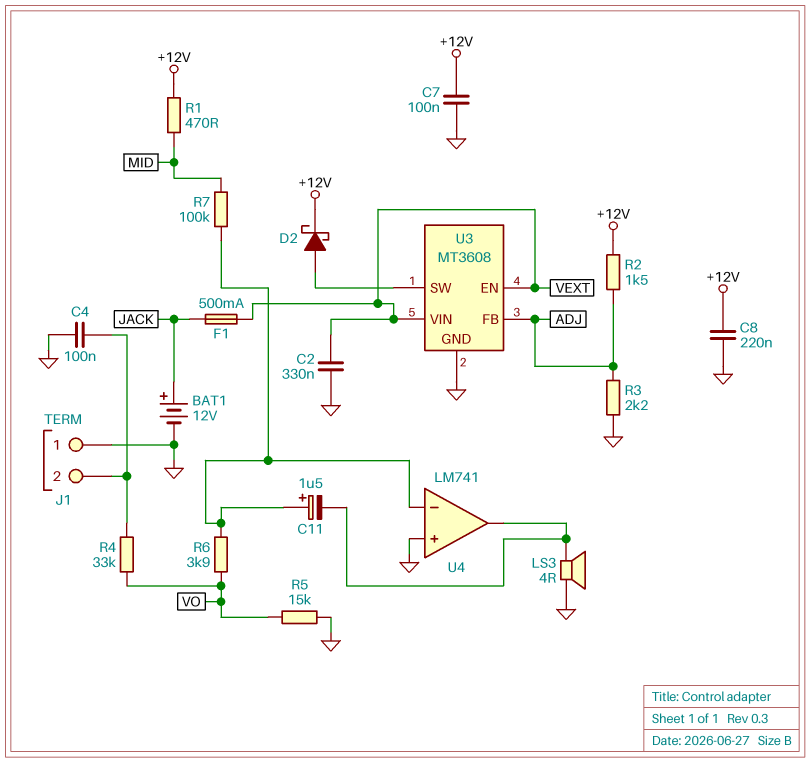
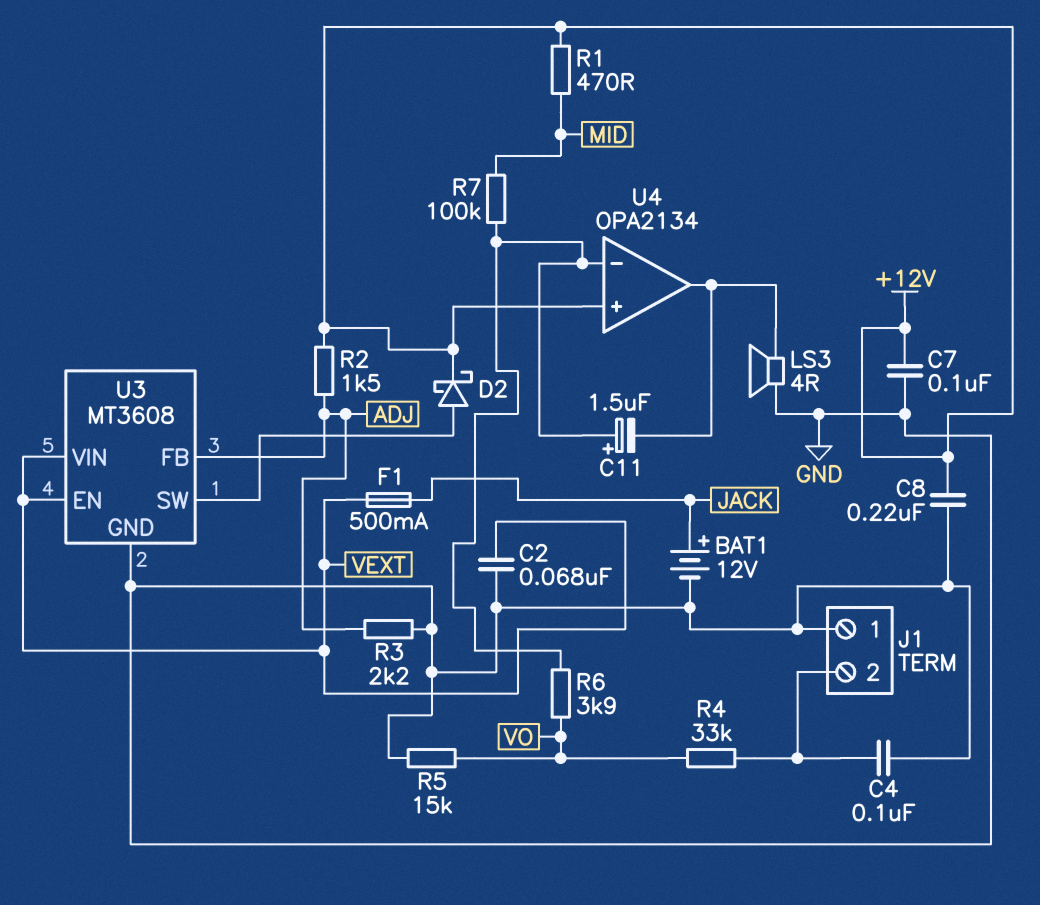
C2: 330nF (GND, VEXT) -> 68nF (GND, VEXT)
U4: LM741 -> OPA2134
U4 pin in+: GND -> +12V

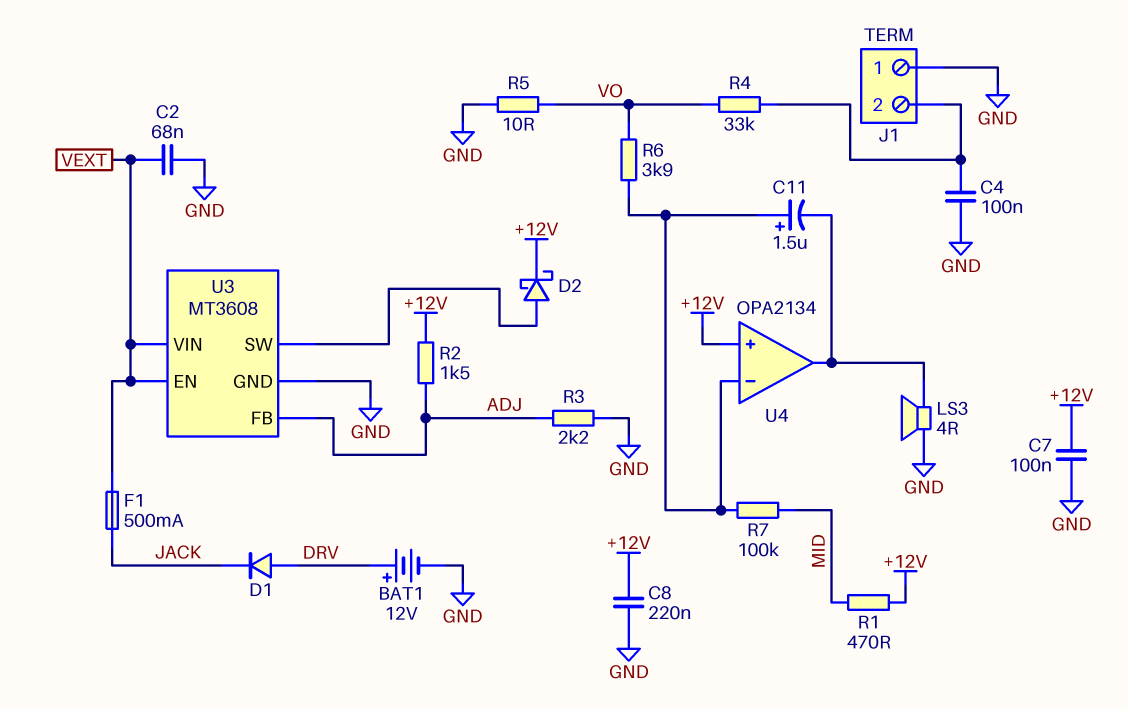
BAT1: 12V (plus JACK, minus GND) -> 12V (plus DRV, minus GND)
D1: none -> diode (A DRV, K JACK)
R5: 15k (GND, VO) -> 10 (GND, VO)

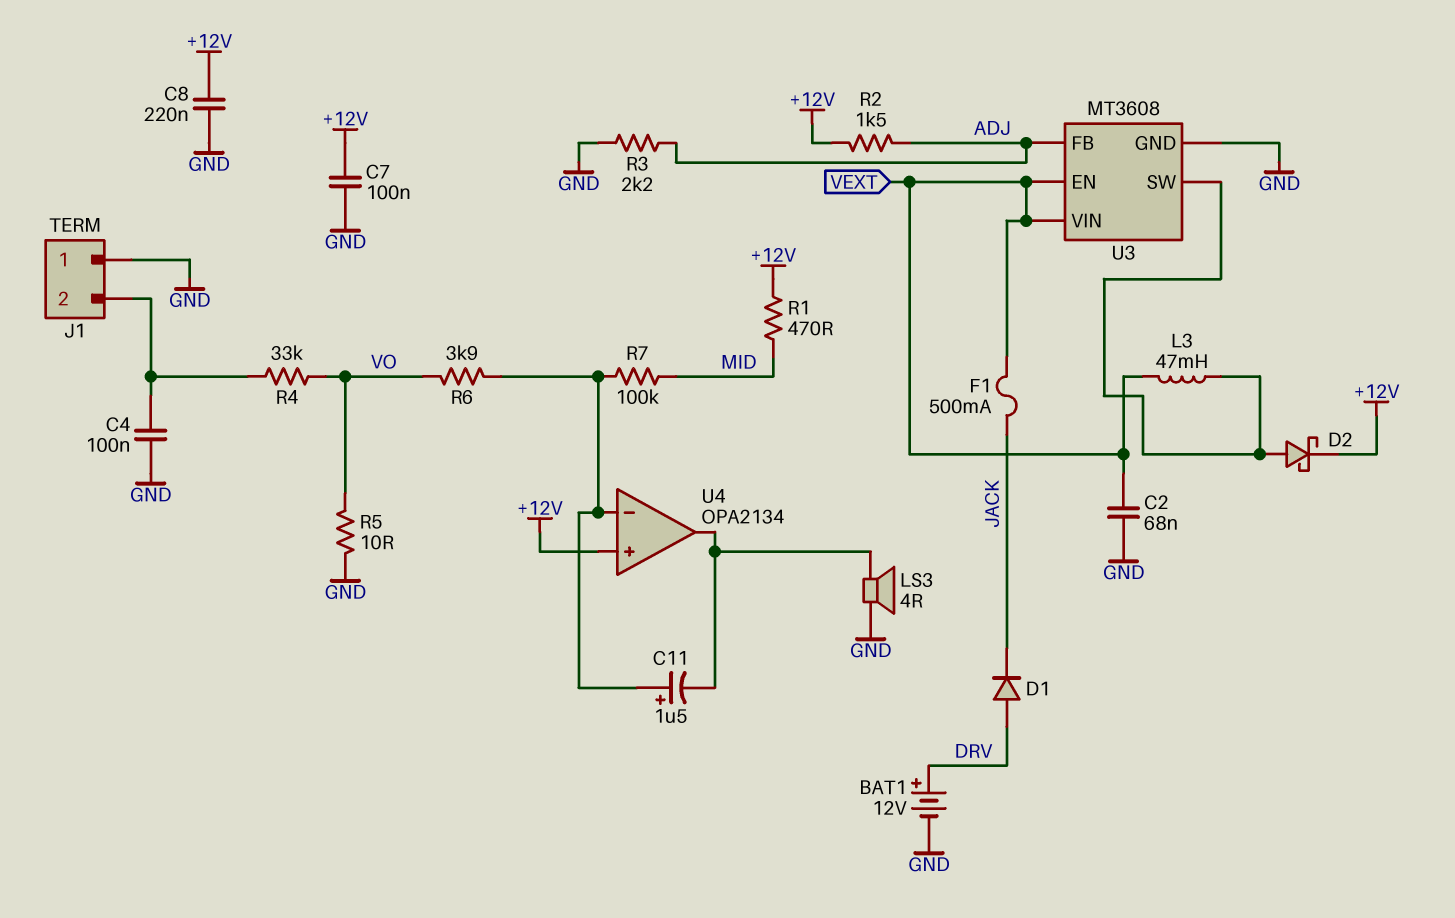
L3: none -> 47mH (U3/SW, VEXT)

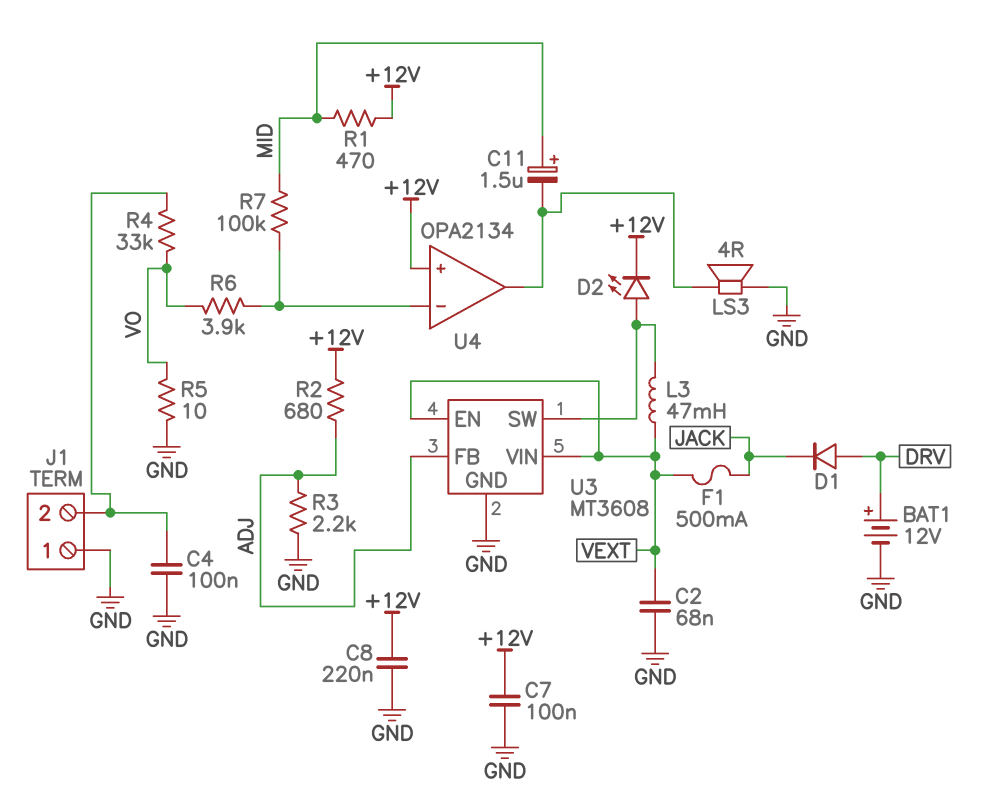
C11: 1.5uF (plus U4/in-, minus U4/out) -> 1.5uF (plus MID, minus U4/out)
D2: schottky (A U3/SW, K +12V) -> LED (A U3/SW, K +12V)
R2: 1.5k (+12V, ADJ) -> 680 (+12V, ADJ)

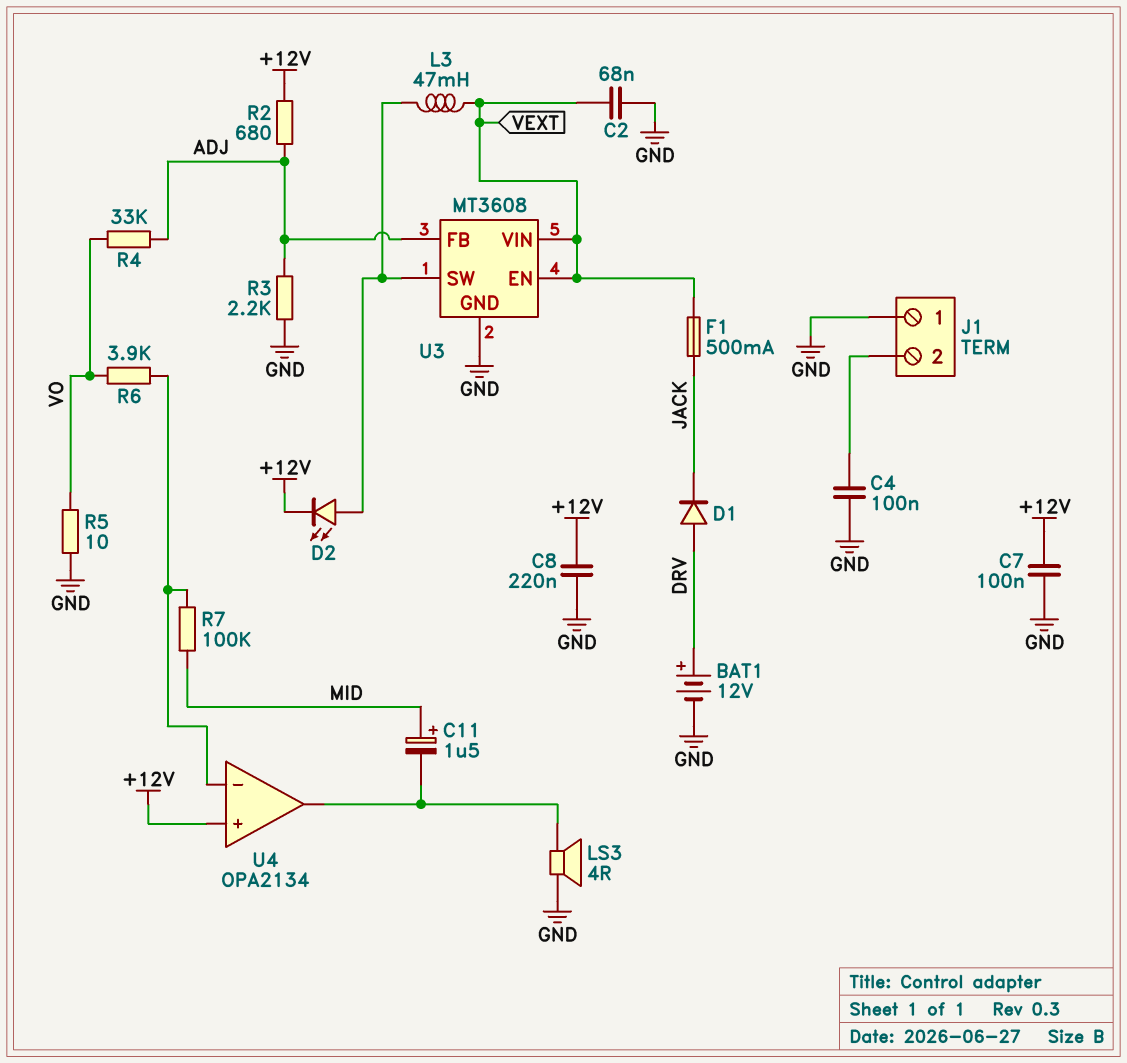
R1: 470 (+12V, MID) -> none
R4: 33k (J1/2, VO) -> 33k (ADJ, VO)

